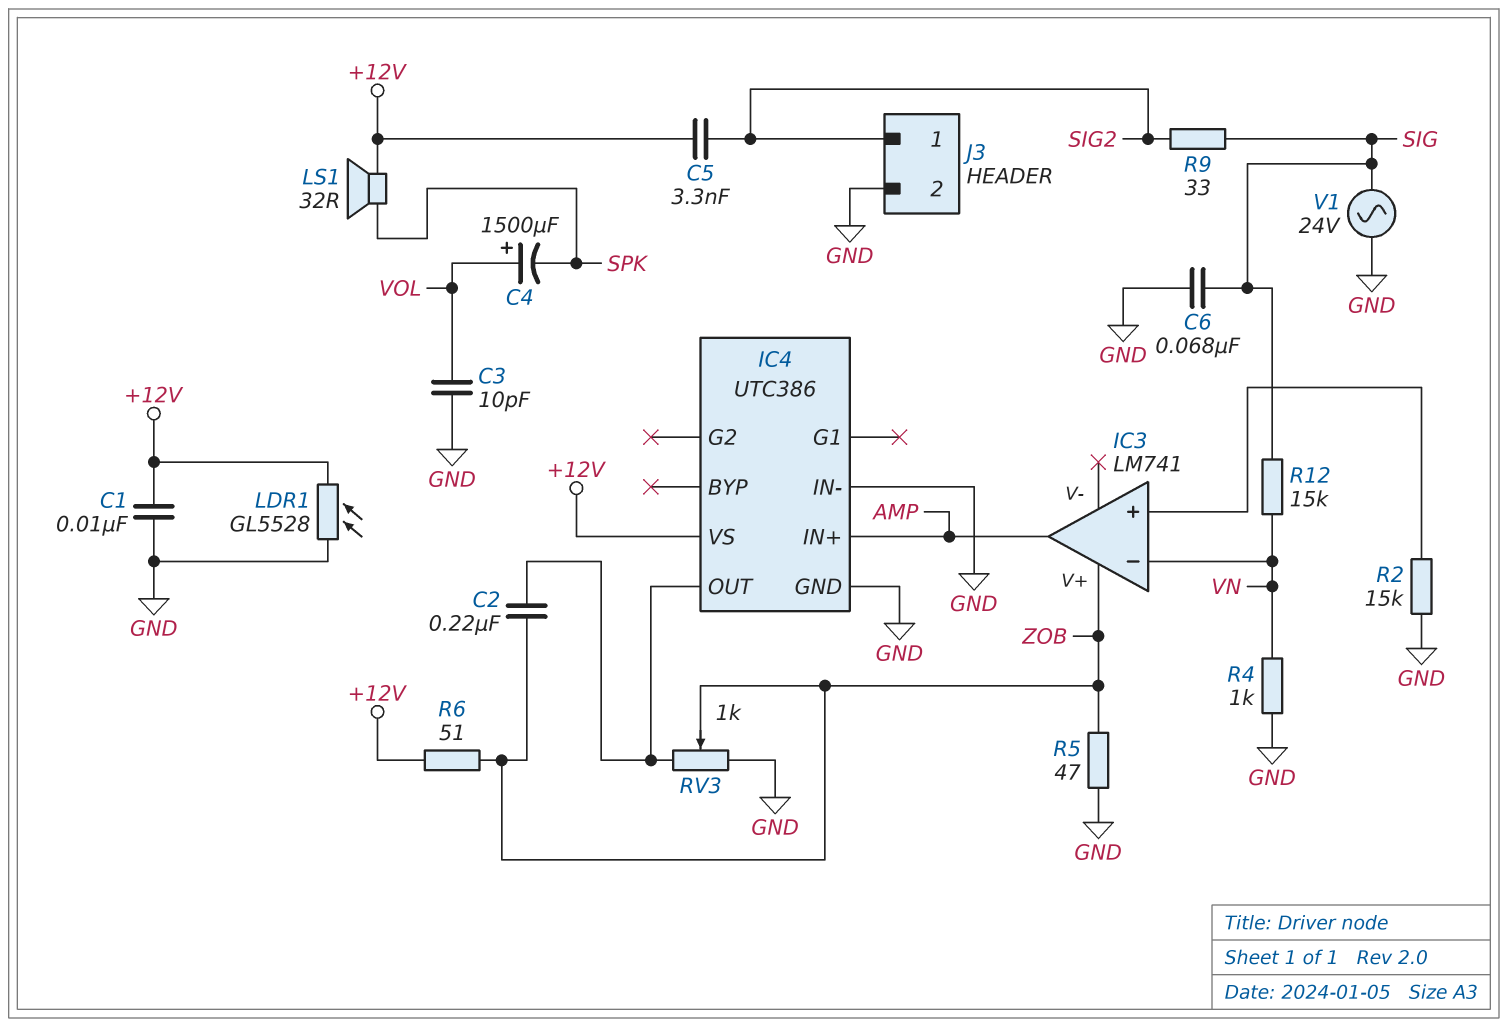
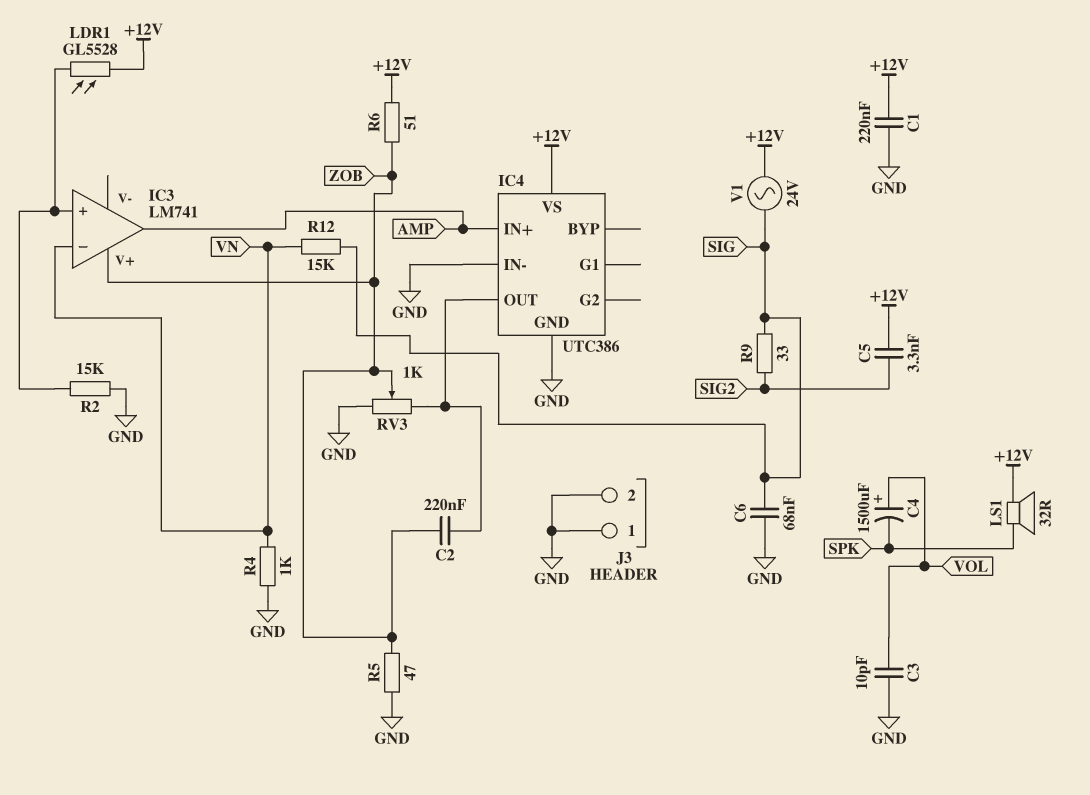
C1: 10nF (+12V, GND) -> 220nF (+12V, GND)
J3 pin 1: SIG2 -> GND
LDR1: GL5528 (+12V, GND) -> GL5528 (+12V, IC3/in+)
V1: AC 24V (GND, SIG) -> AC 24V (+12V, SIG)

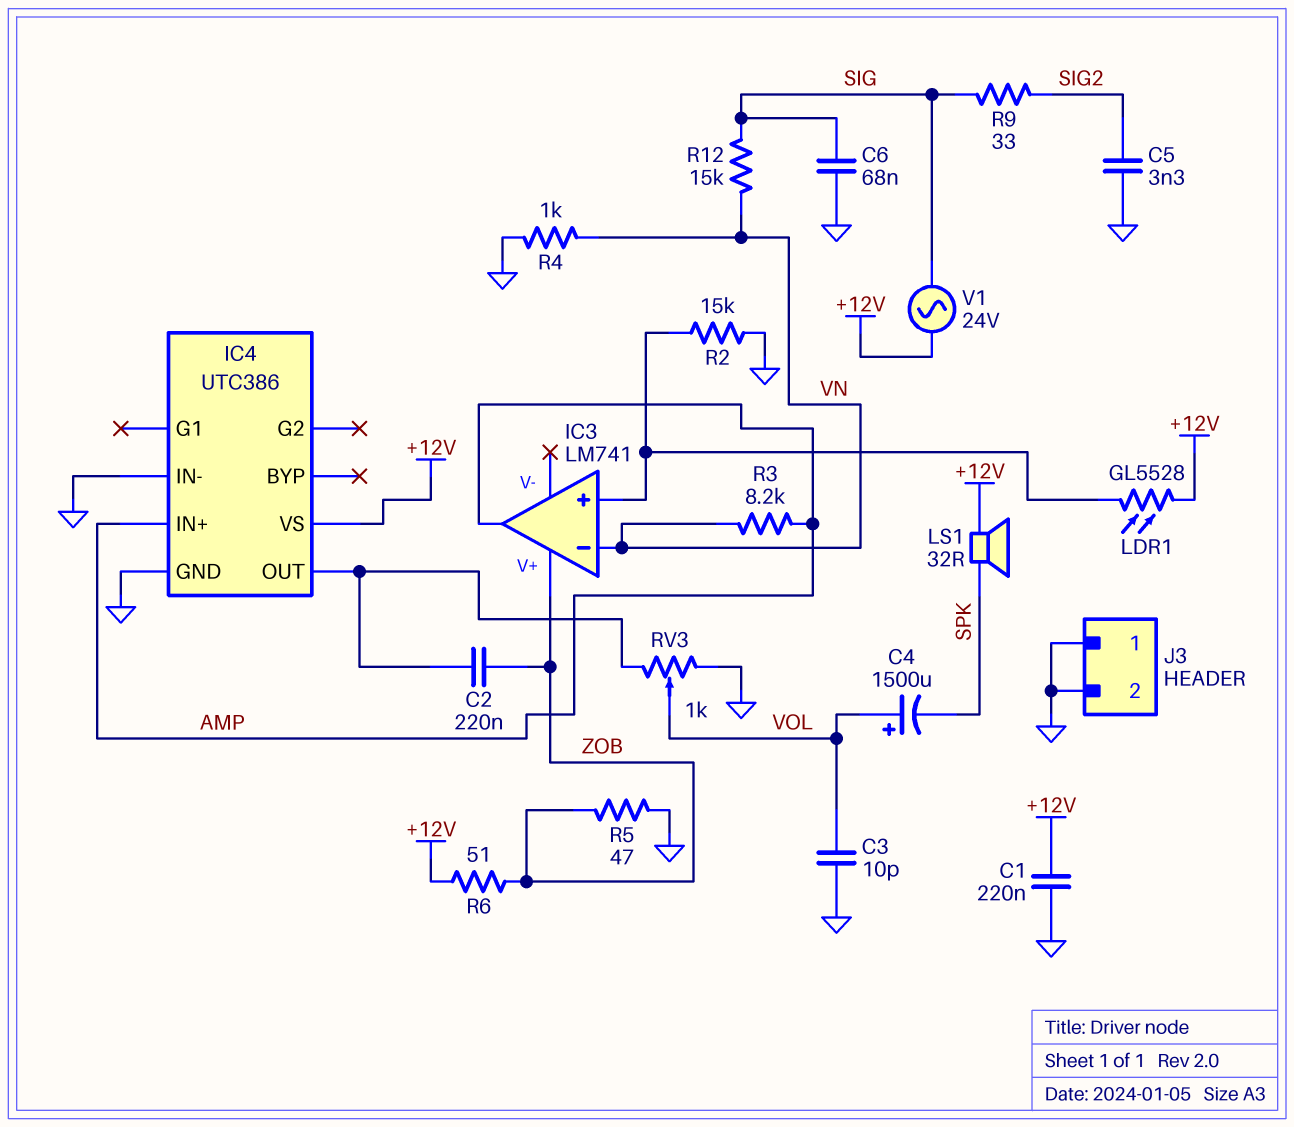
C5: 3.3nF (+12V, SIG2) -> 3.3nF (GND, SIG2)
R3: none -> 8.2k (AMP, VN)
RV3: 1k (GND, IC4/OUT, wiper ZOB) -> 1k (GND, IC4/OUT, wiper VOL)

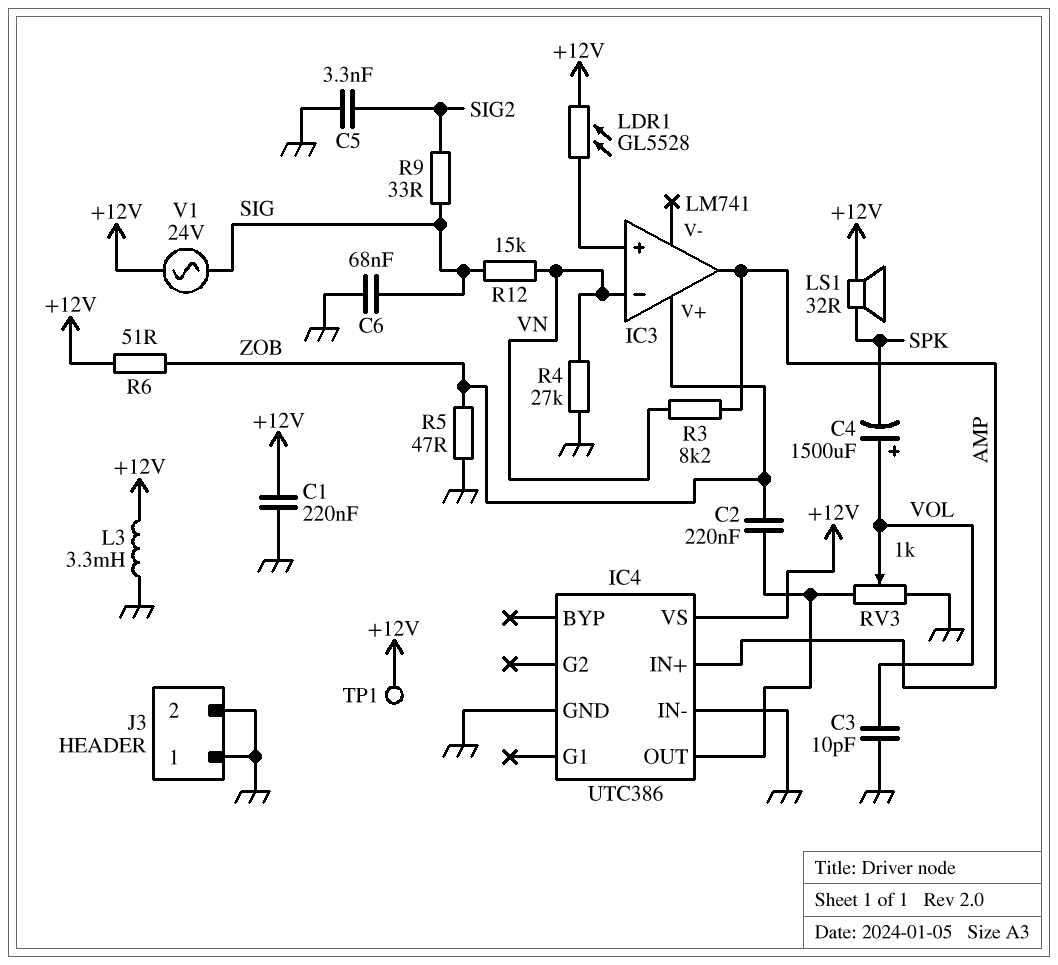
L3: none -> 3.3mH (+12V, GND)
R2: 15k (GND, IC3/in+) -> none
R4: 1k (GND, VN) -> 27k (GND, VN)
TP1: none -> test point (+12V)

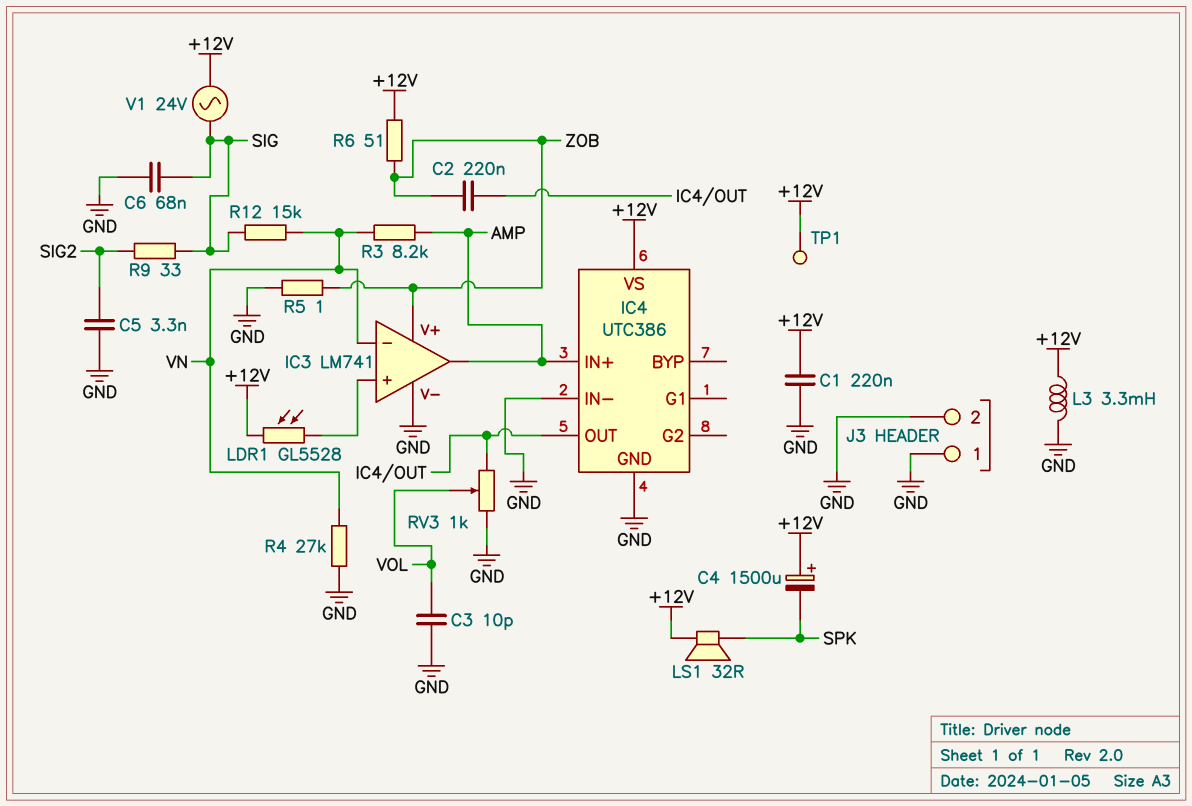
C4: 1500uF (plus VOL, minus SPK) -> 1500uF (plus +12V, minus SPK)
IC3 pin V-: none -> GND
R5: 47 (GND, ZOB) -> 1 (GND, ZOB)

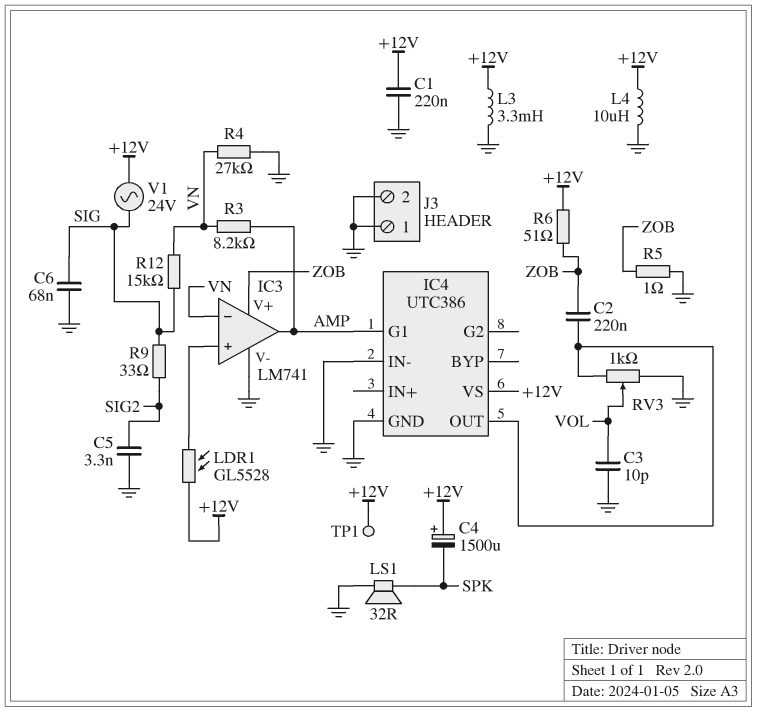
IC4 pin G1: none -> AMP
IC4 pin IN+: AMP -> none
L4: none -> 10uH (+12V, GND)
LS1: speaker 32R (+12V, SPK) -> speaker 32R (GND, SPK)

